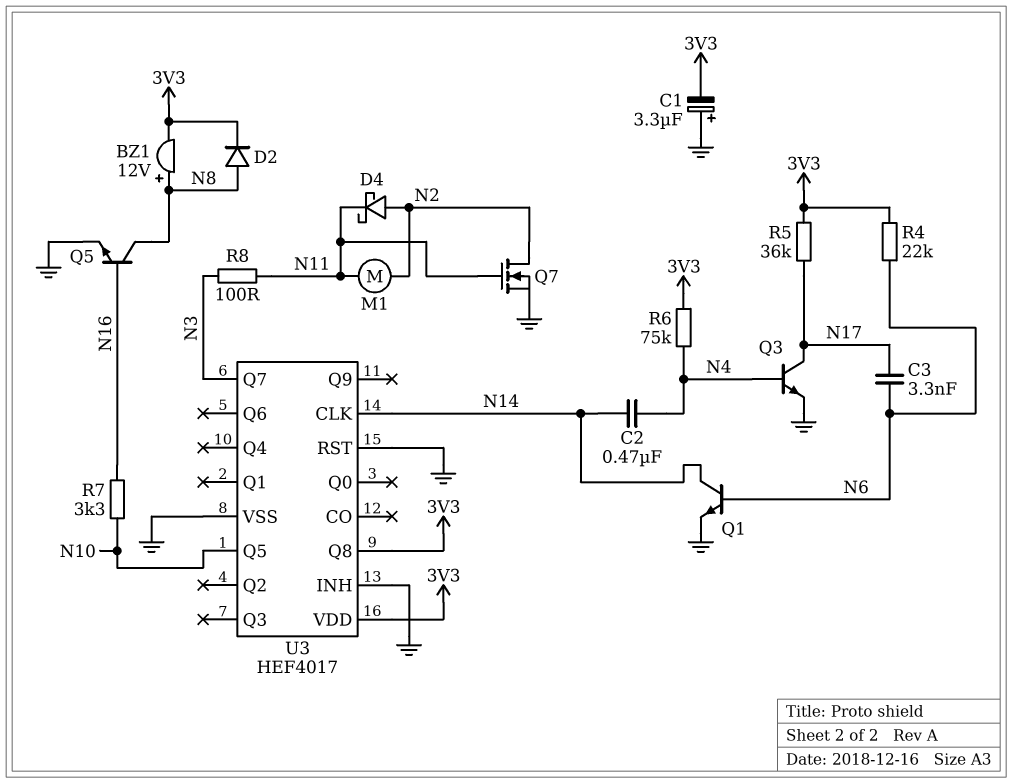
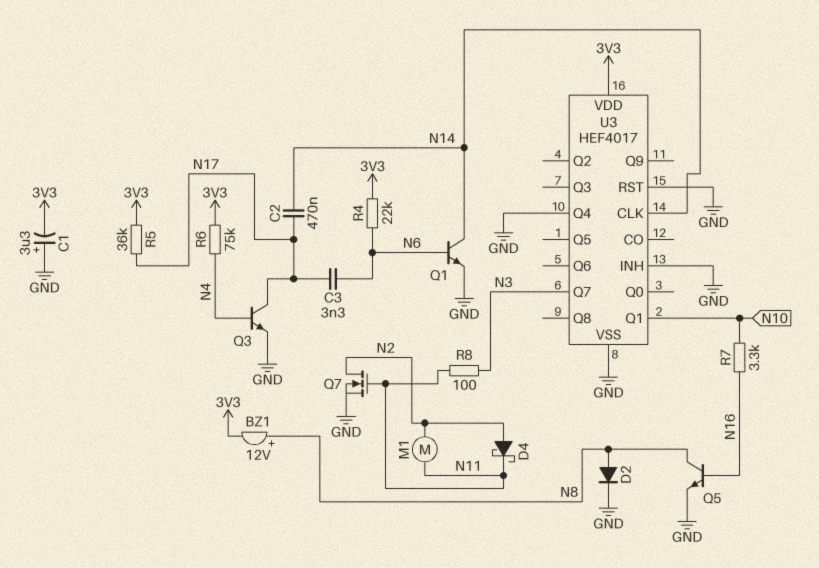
C2: 470nF (N4, N14) -> 470nF (N14, N17)
D2: diode (A N8, K 3V3) -> diode (A N8, K GND)
U3 pin Q1: none -> N10
U3 pin Q4: none -> GND
U3 pin Q5: N10 -> none
U3 pin Q8: 3V3 -> none

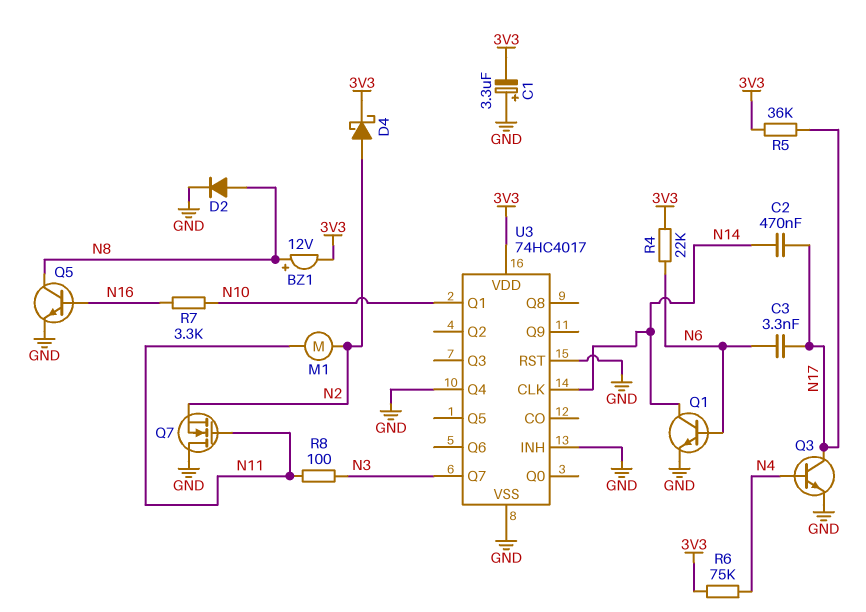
D4: schottky (A N2, K N11) -> schottky (A N2, K 3V3)
Q7: NMOS (G N11, D N2, S GND) -> NMOS (G N11, D GND, S N2)
U3: HEF4017 -> 74HC4017

